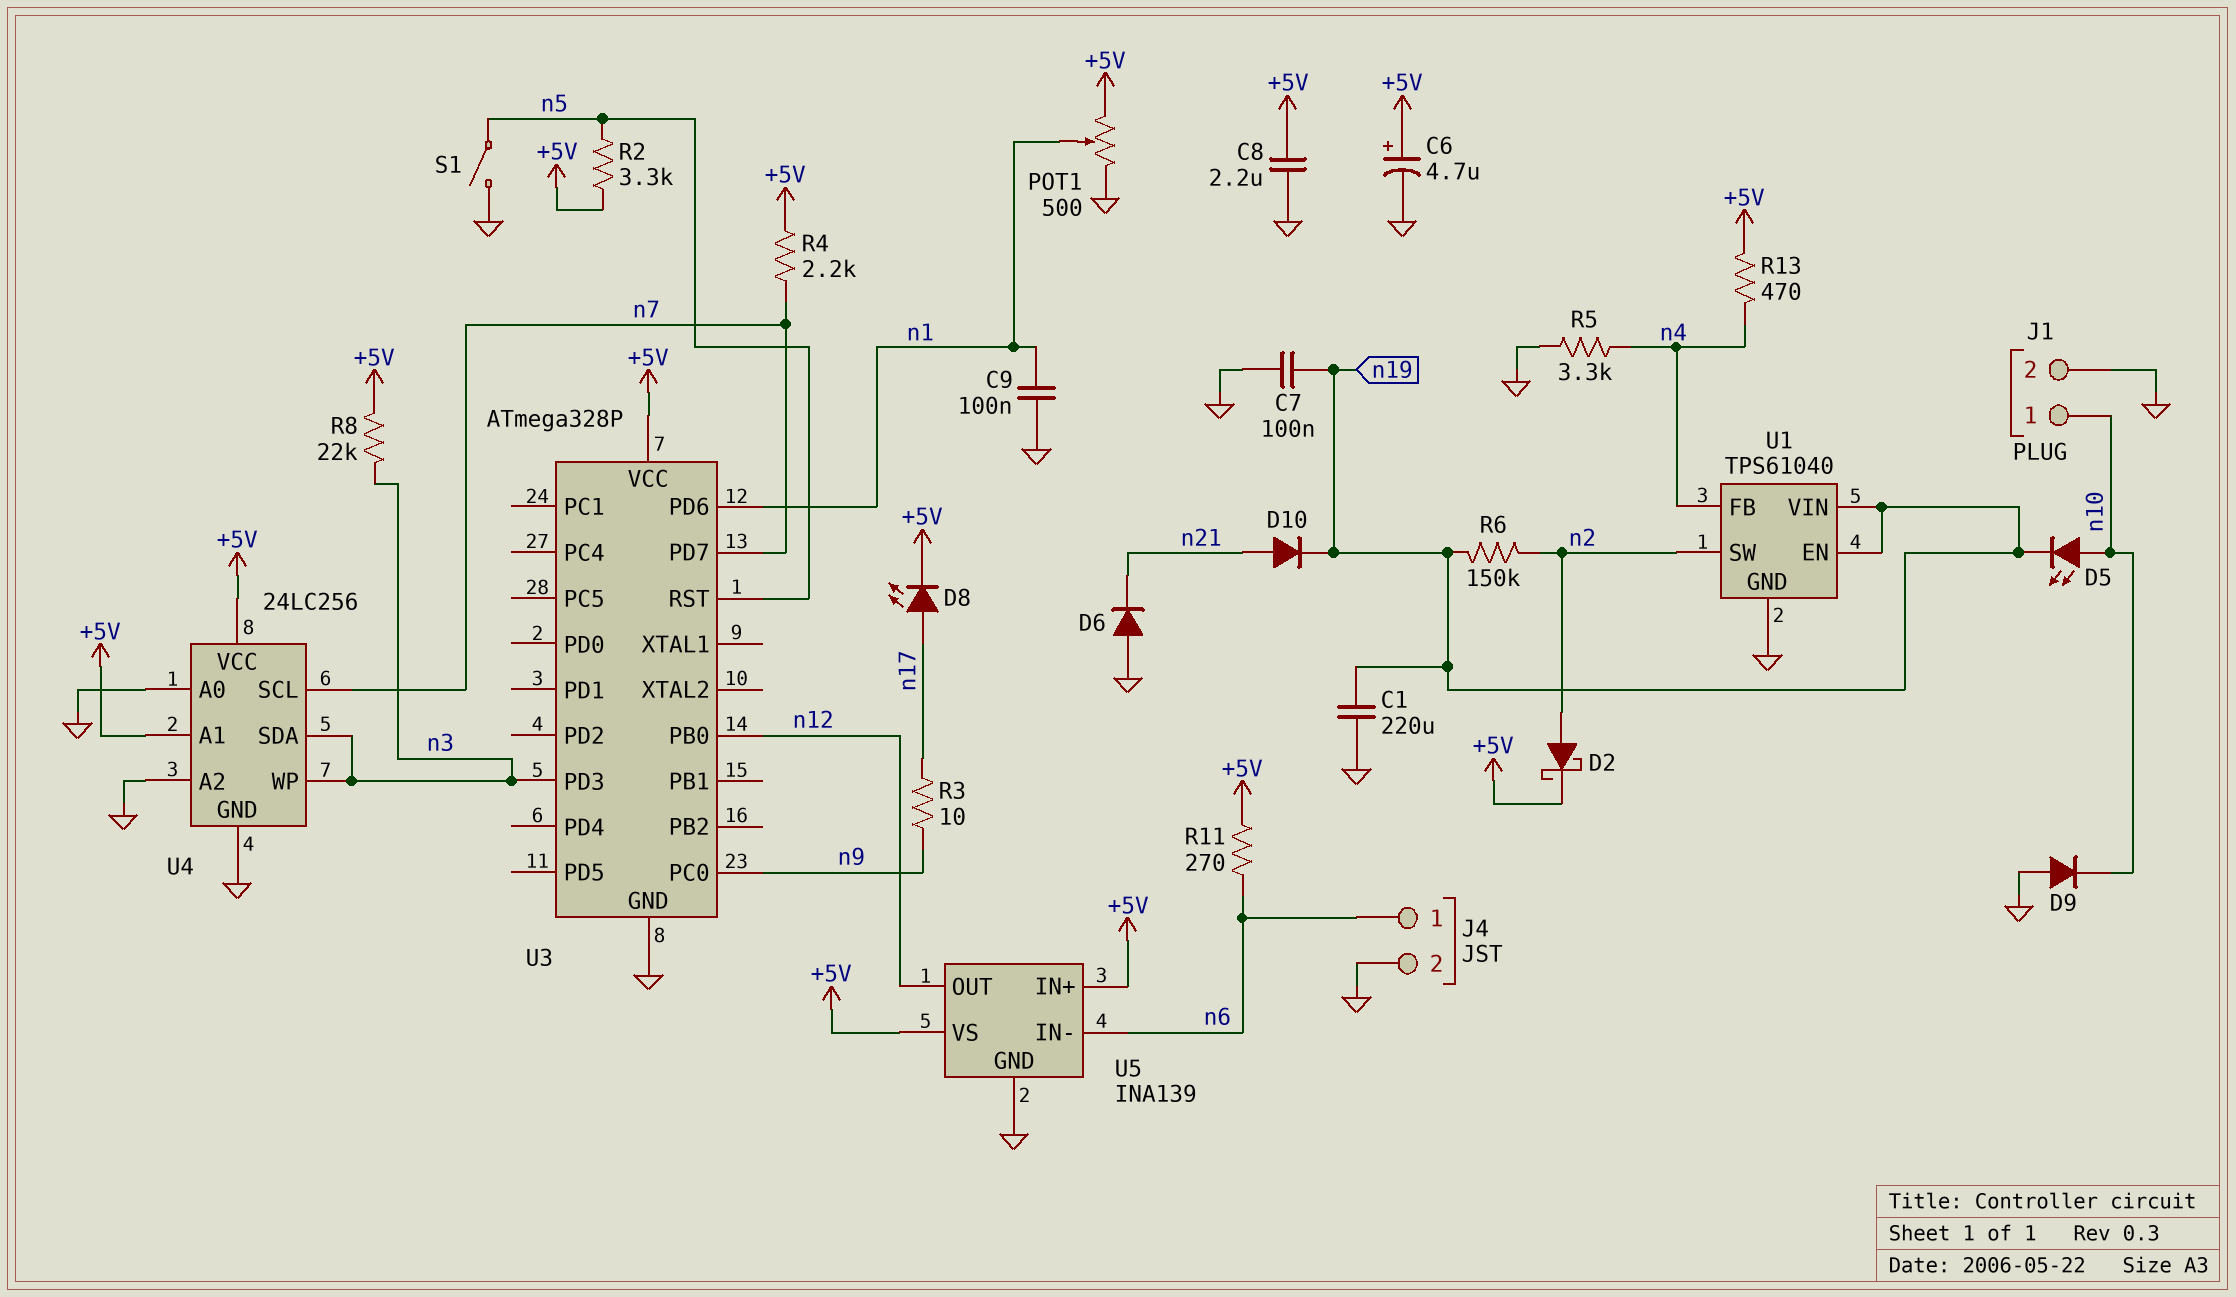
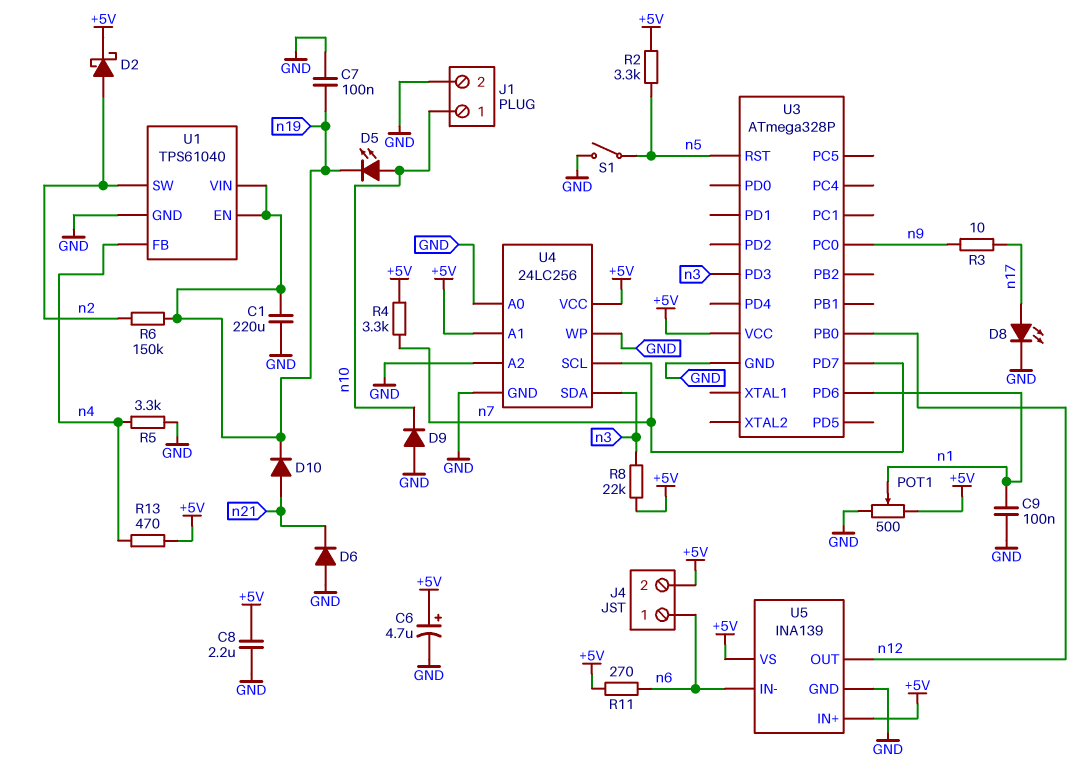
D8: LED (A n17, K +5V) -> LED (A n17, K GND)
J4 pin 2: GND -> +5V
R4: 2.2k (+5V, n7) -> 3.3k (+5V, n7)
U4 pin WP: n3 -> GND

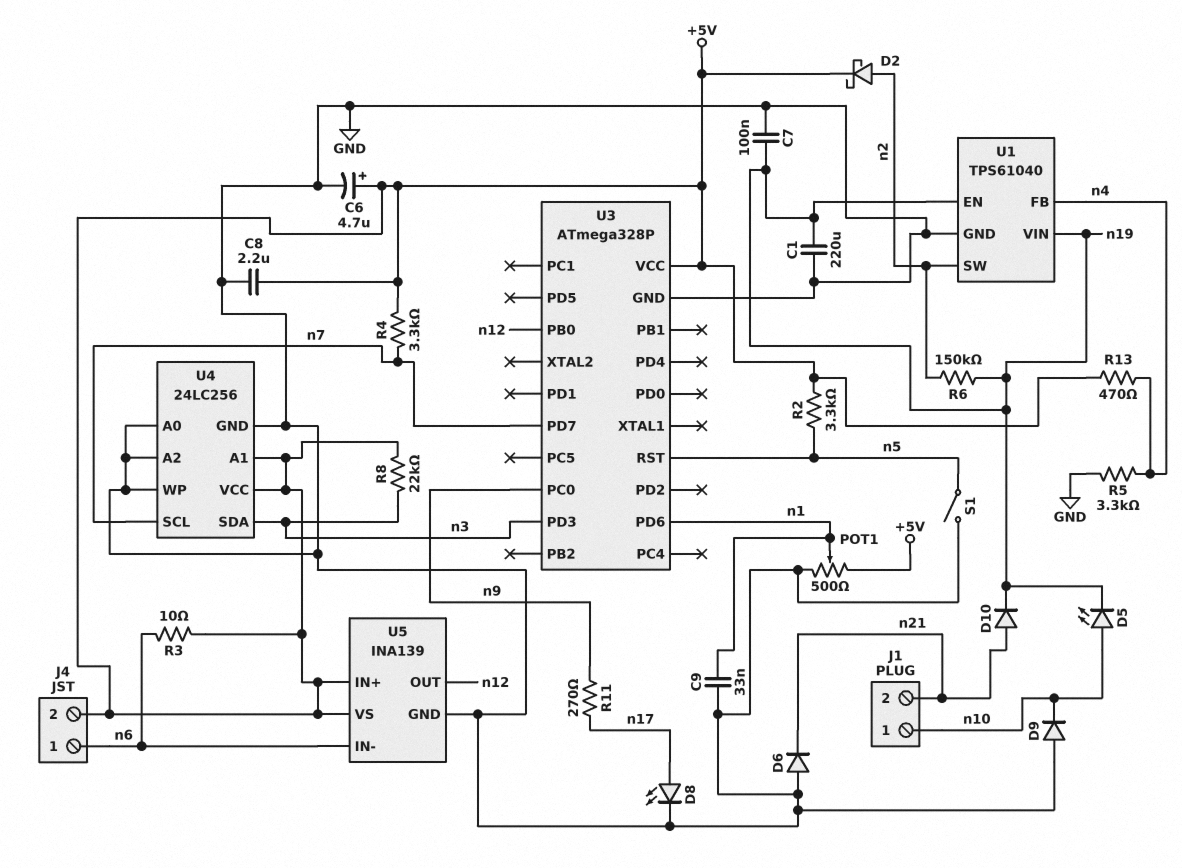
C9: 100nF (GND, n1) -> 33nF (GND, n1)
J1 pin 2: GND -> n21
R3: 10 (n9, n17) -> 10 (+5V, n6)
R11: 270 (+5V, n6) -> 270 (n9, n17)

